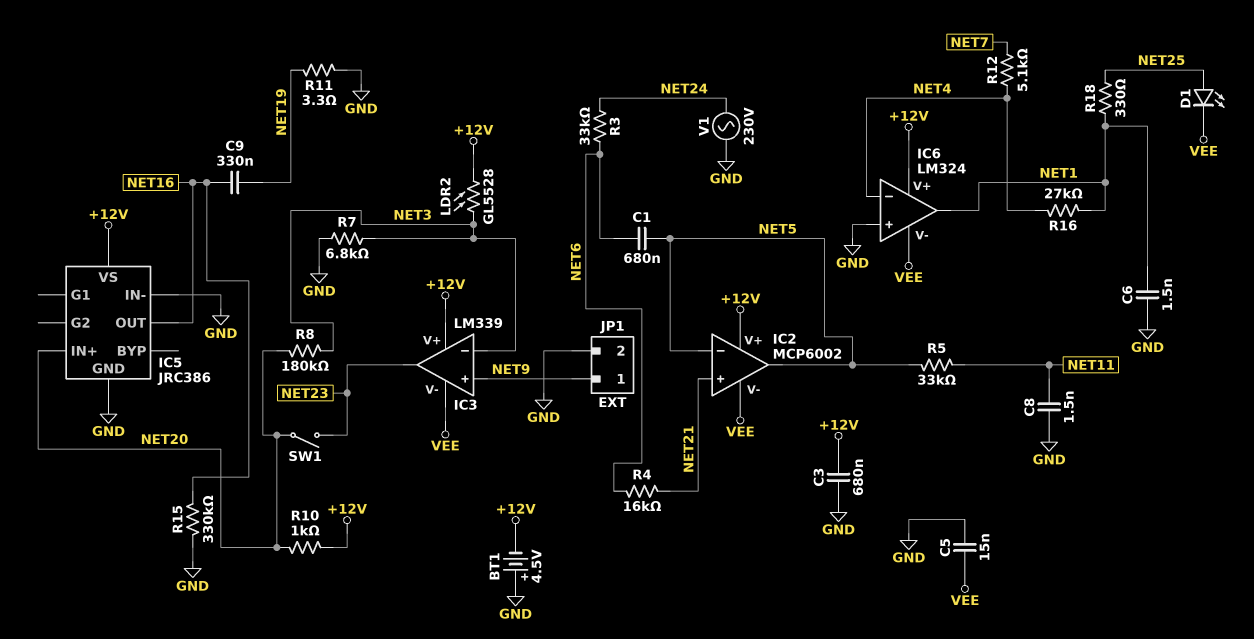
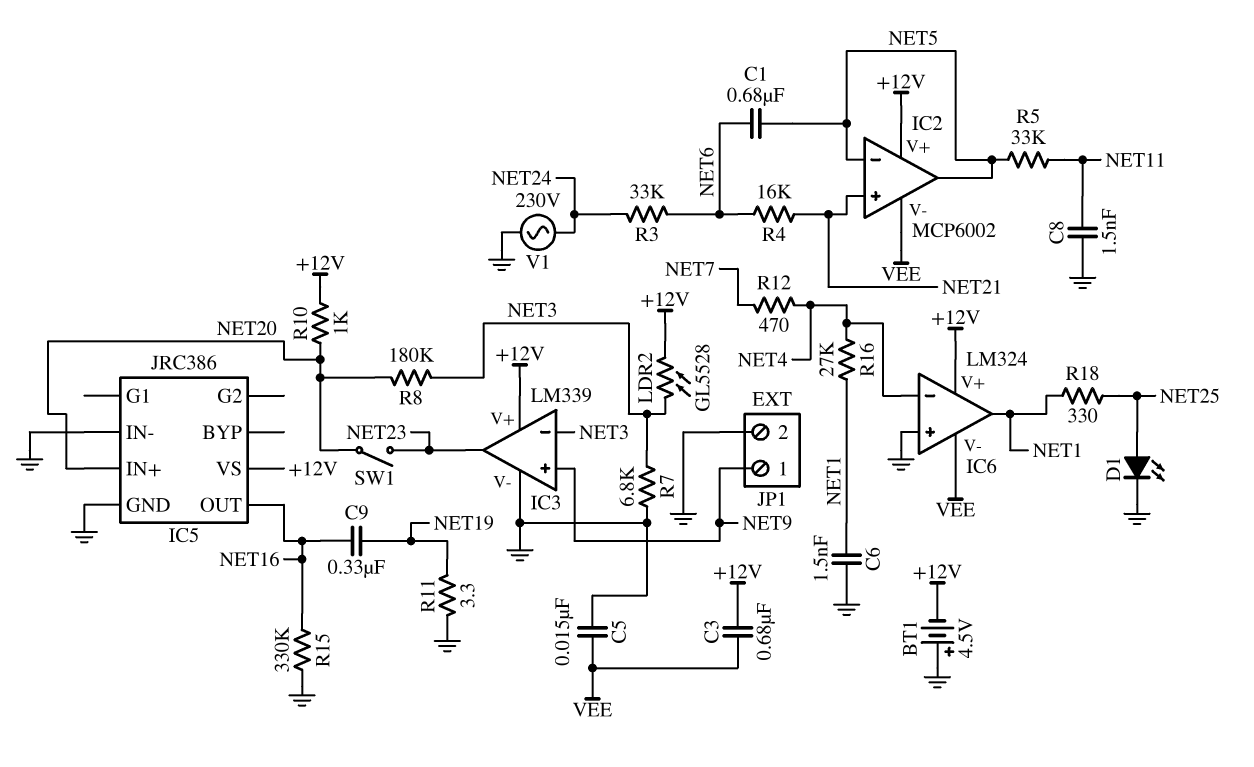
C3: 680nF (+12V, GND) -> 680nF (+12V, VEE)
D1: LED (A NET25, K VEE) -> LED (A NET25, K GND)
IC3 pin V-: VEE -> GND
R12: 5.1k (NET4, NET7) -> 470 (NET4, NET7)

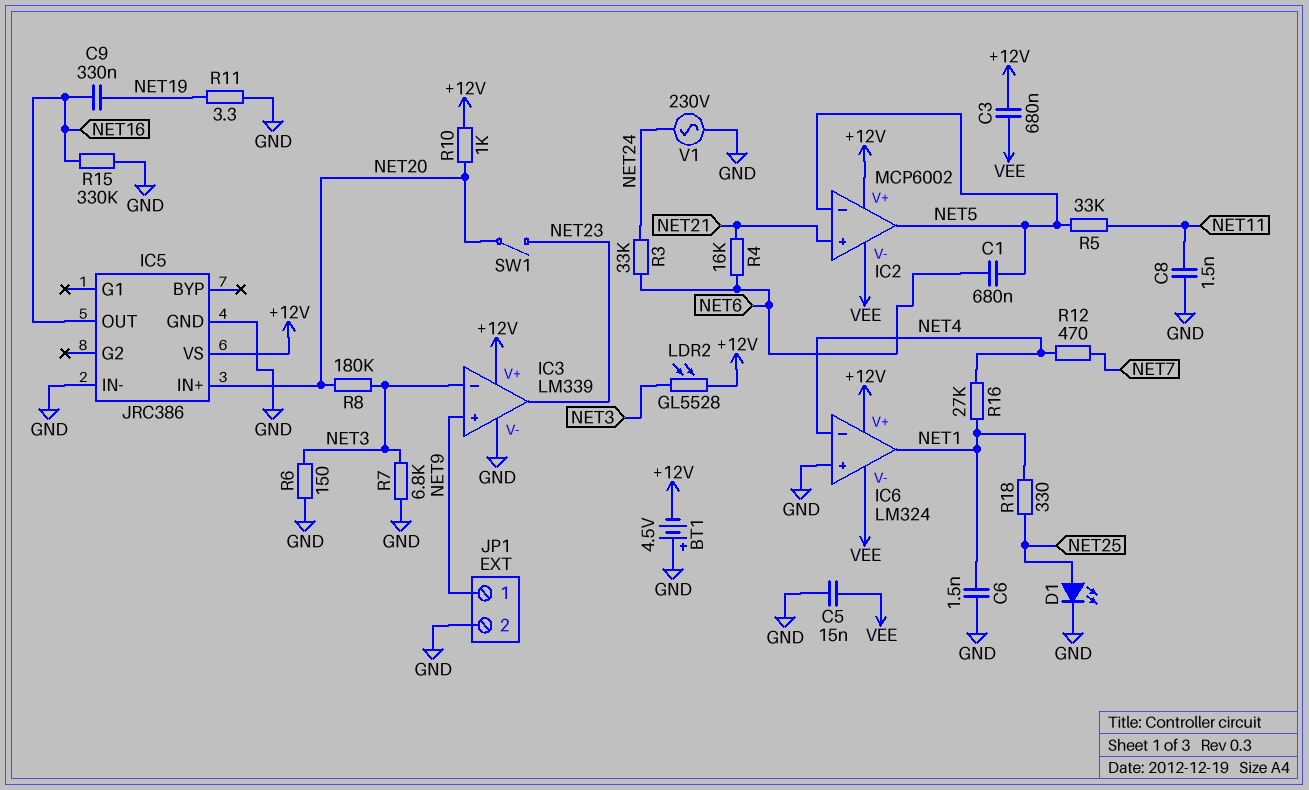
R6: none -> 150 (GND, NET3)

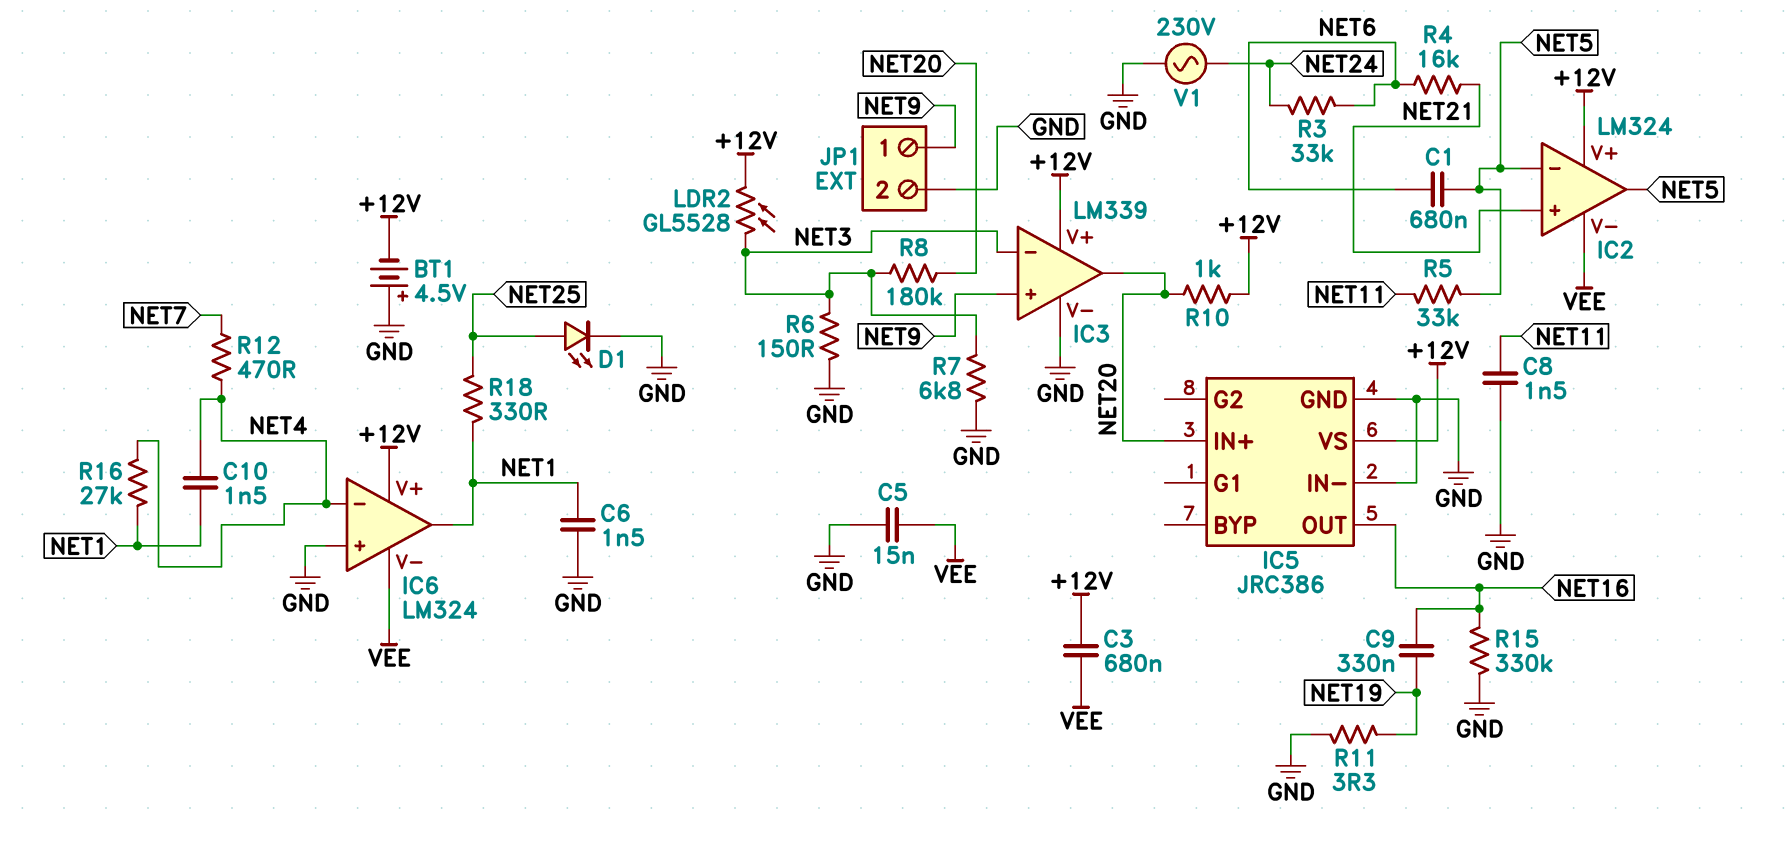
C10: none -> 1.5nF (NET1, NET4)
IC2: MCP6002 -> LM324
IC3 pin out: NET23 -> NET20
SW1: switch (NET20, NET23) -> none

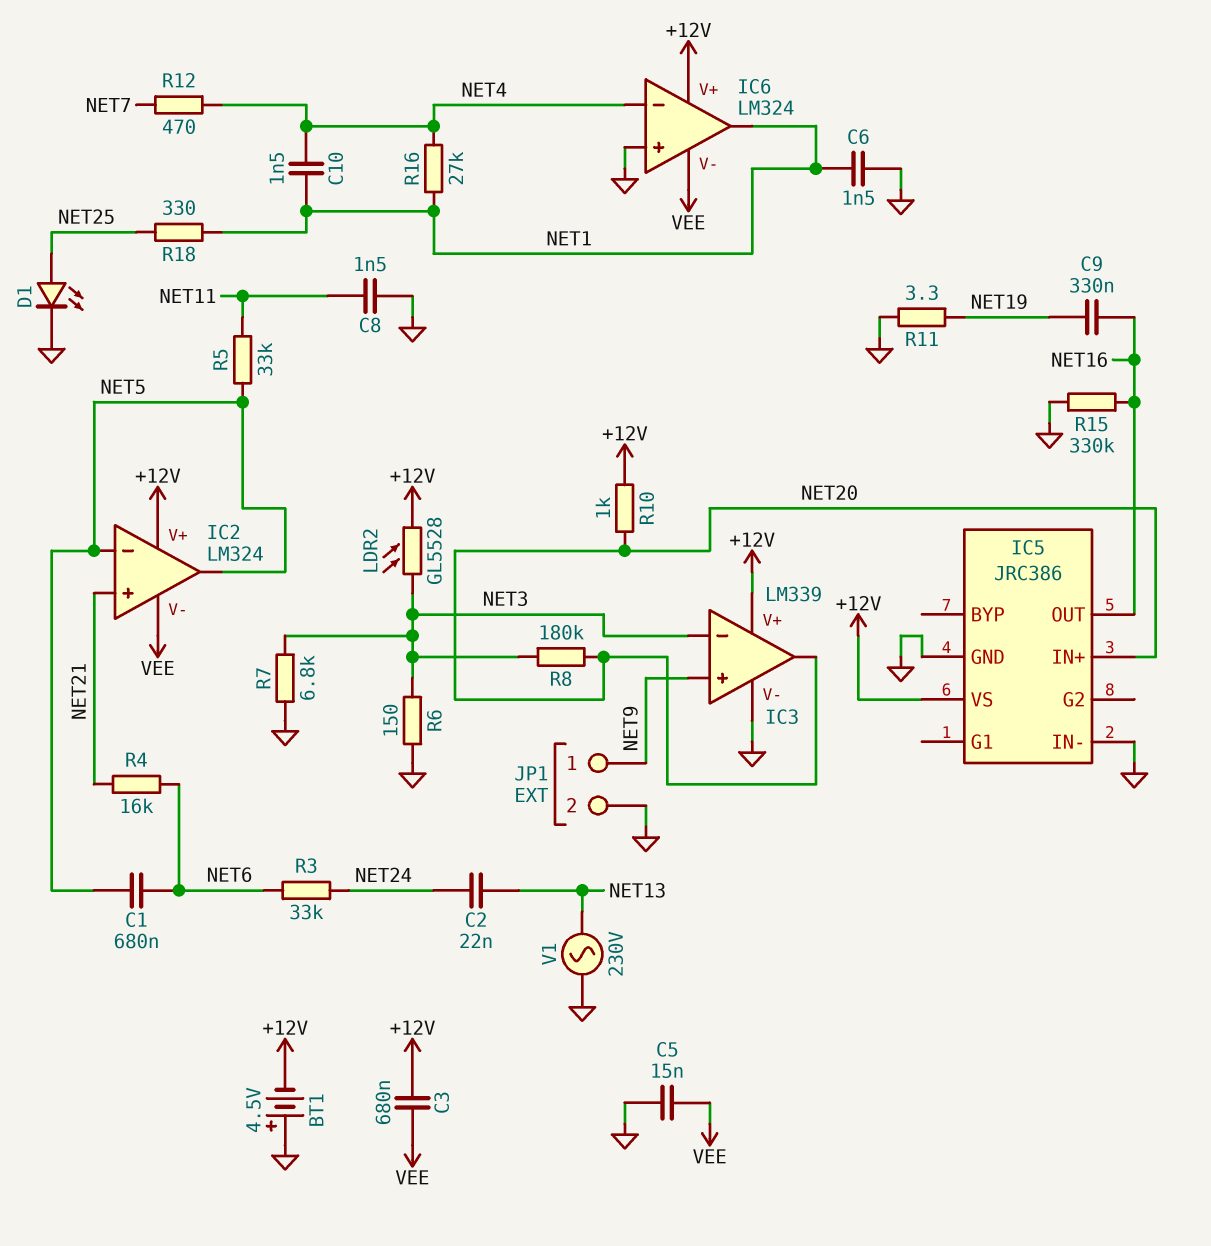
C2: none -> 22nF (NET13, NET24)
V1: AC 230V (GND, NET24) -> AC 230V (GND, NET13)

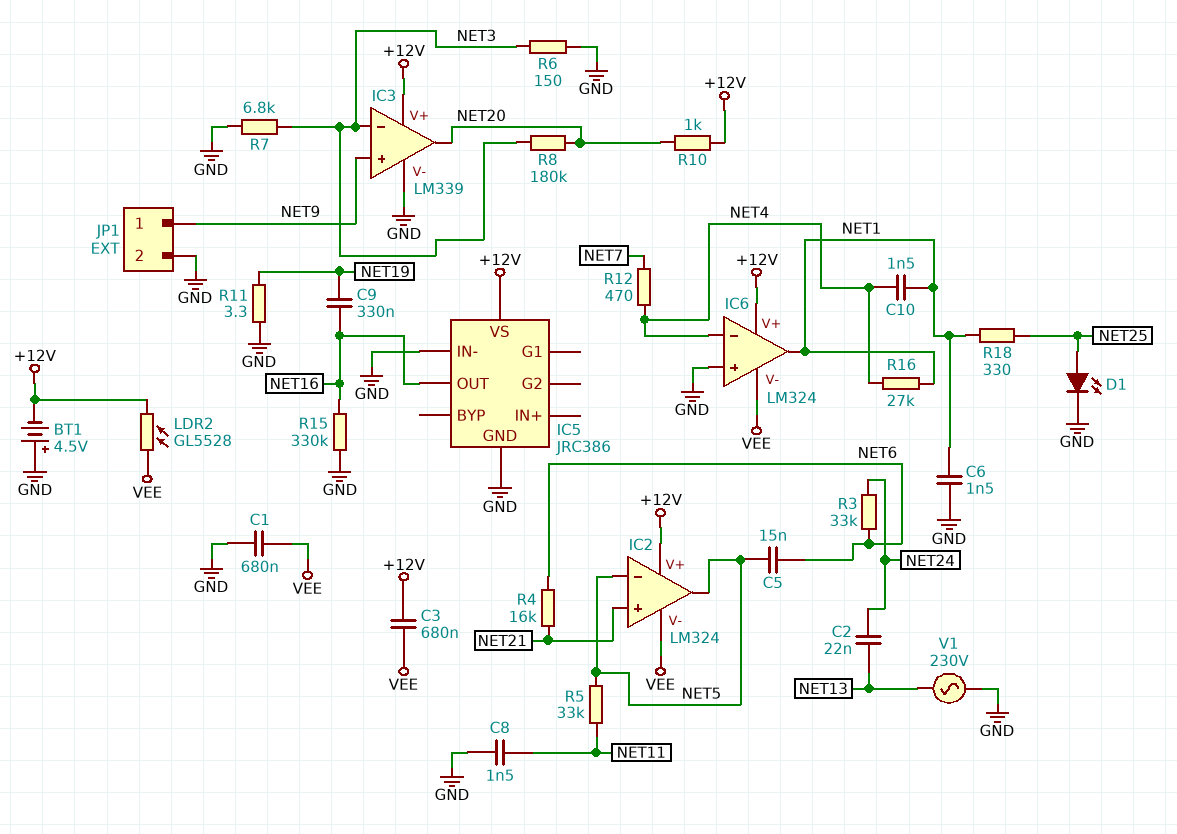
C1: 680nF (NET5, NET6) -> 680nF (GND, VEE)
C5: 15nF (GND, VEE) -> 15nF (NET5, NET6)
IC5 pin IN+: NET20 -> none
LDR2: GL5528 (+12V, NET3) -> GL5528 (+12V, VEE)

